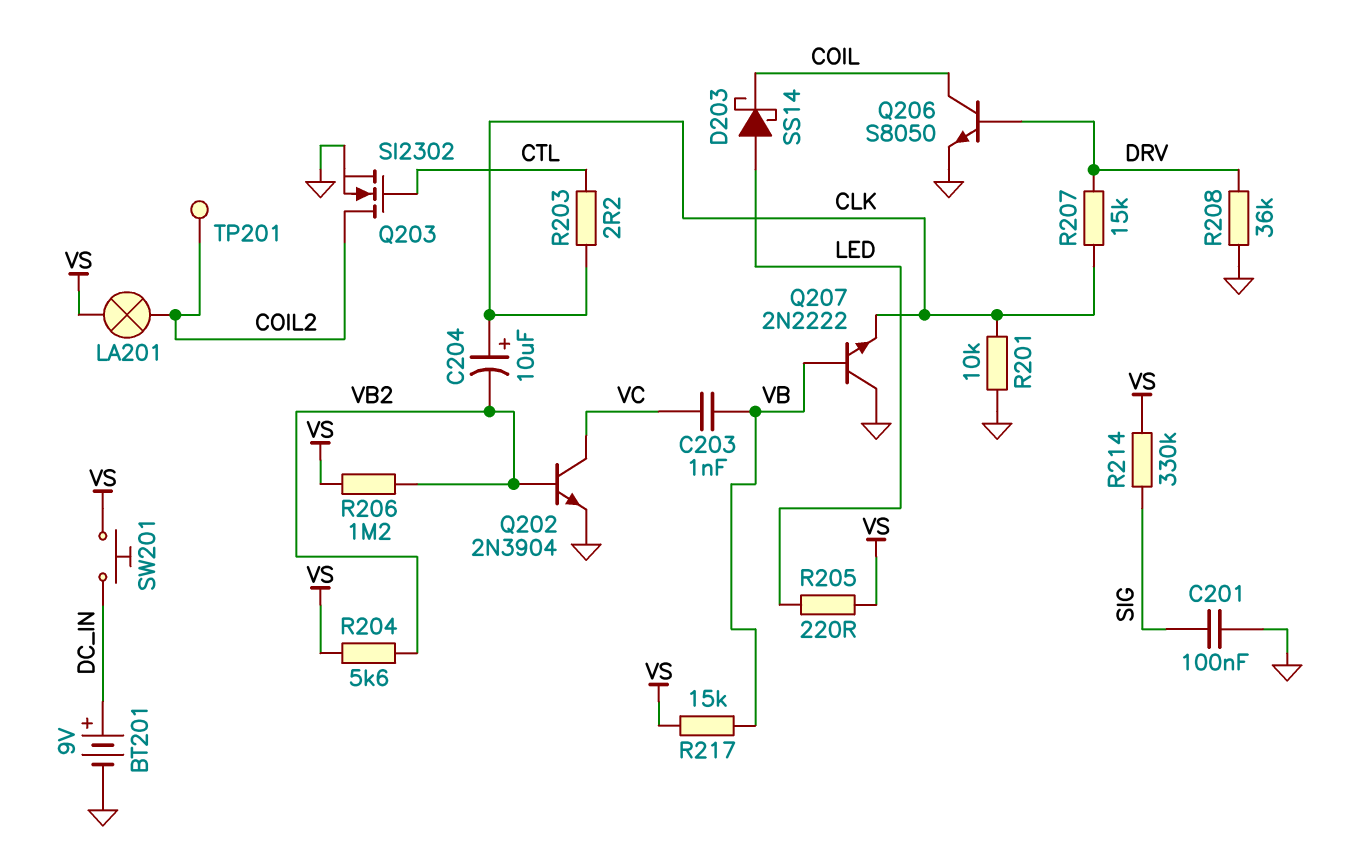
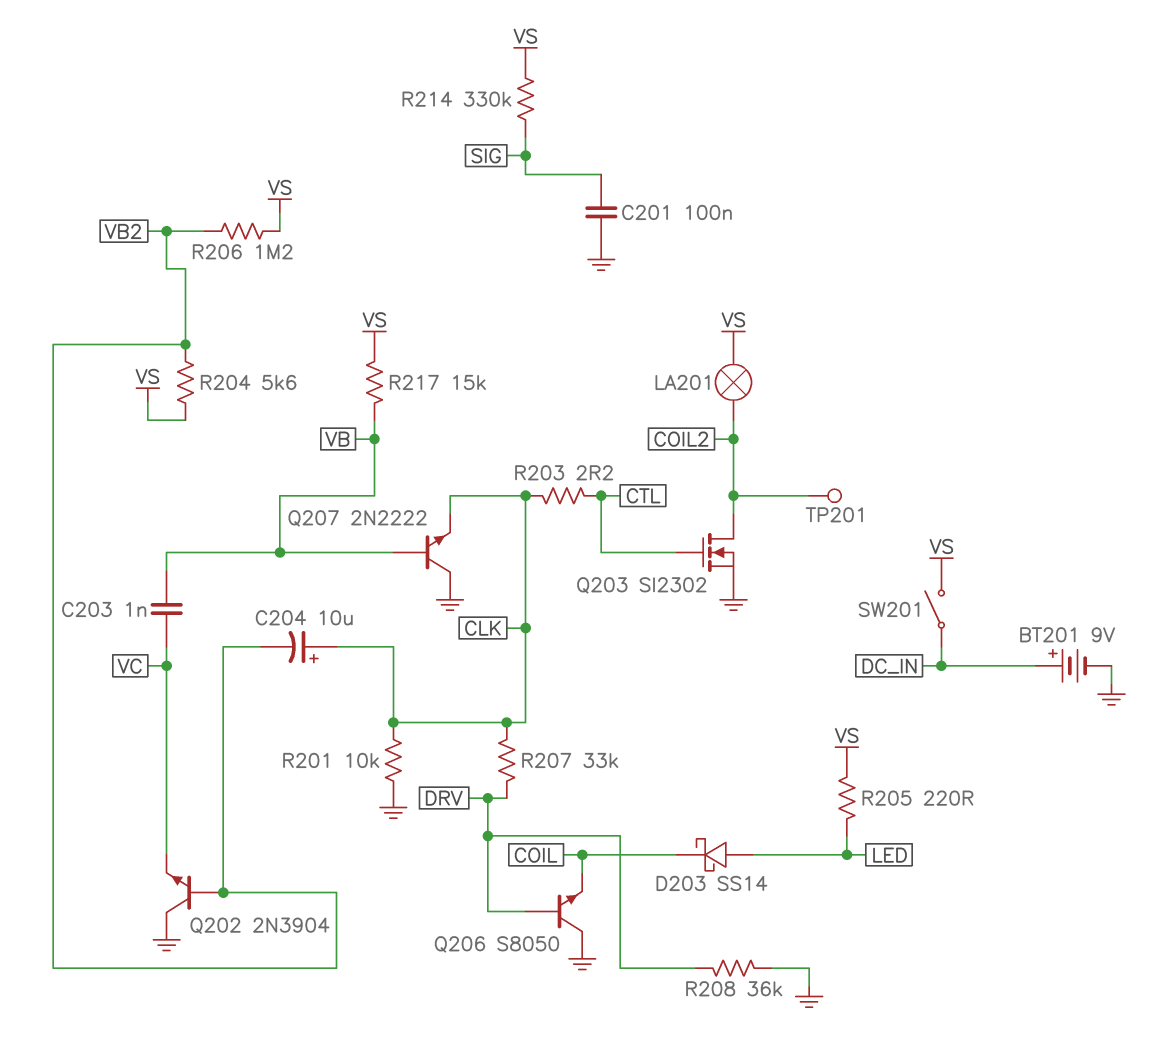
Q202: NPN 2N3904 (B VB2, C VC, E GND) -> NPN 2N3904 (B VB2, C GND, E VC)
Q206: NPN S8050 (B DRV, C COIL, E GND) -> NPN S8050 (B DRV, C GND, E COIL)
R207: 15k (CLK, DRV) -> 33k (CLK, DRV)
SW201: button (DC_IN, VS) -> switch (DC_IN, VS)

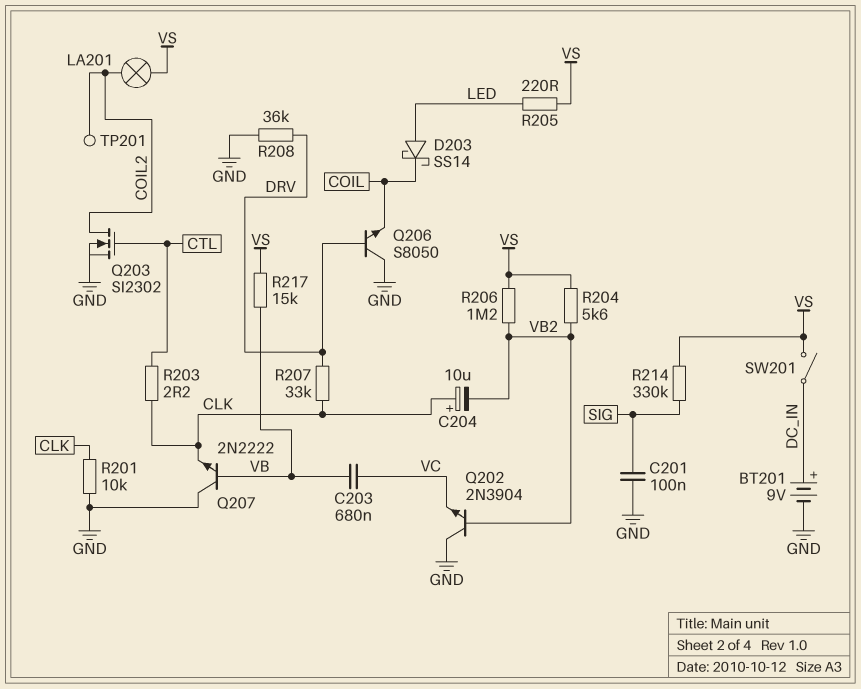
C203: 1nF (VB, VC) -> 680nF (VB, VC)

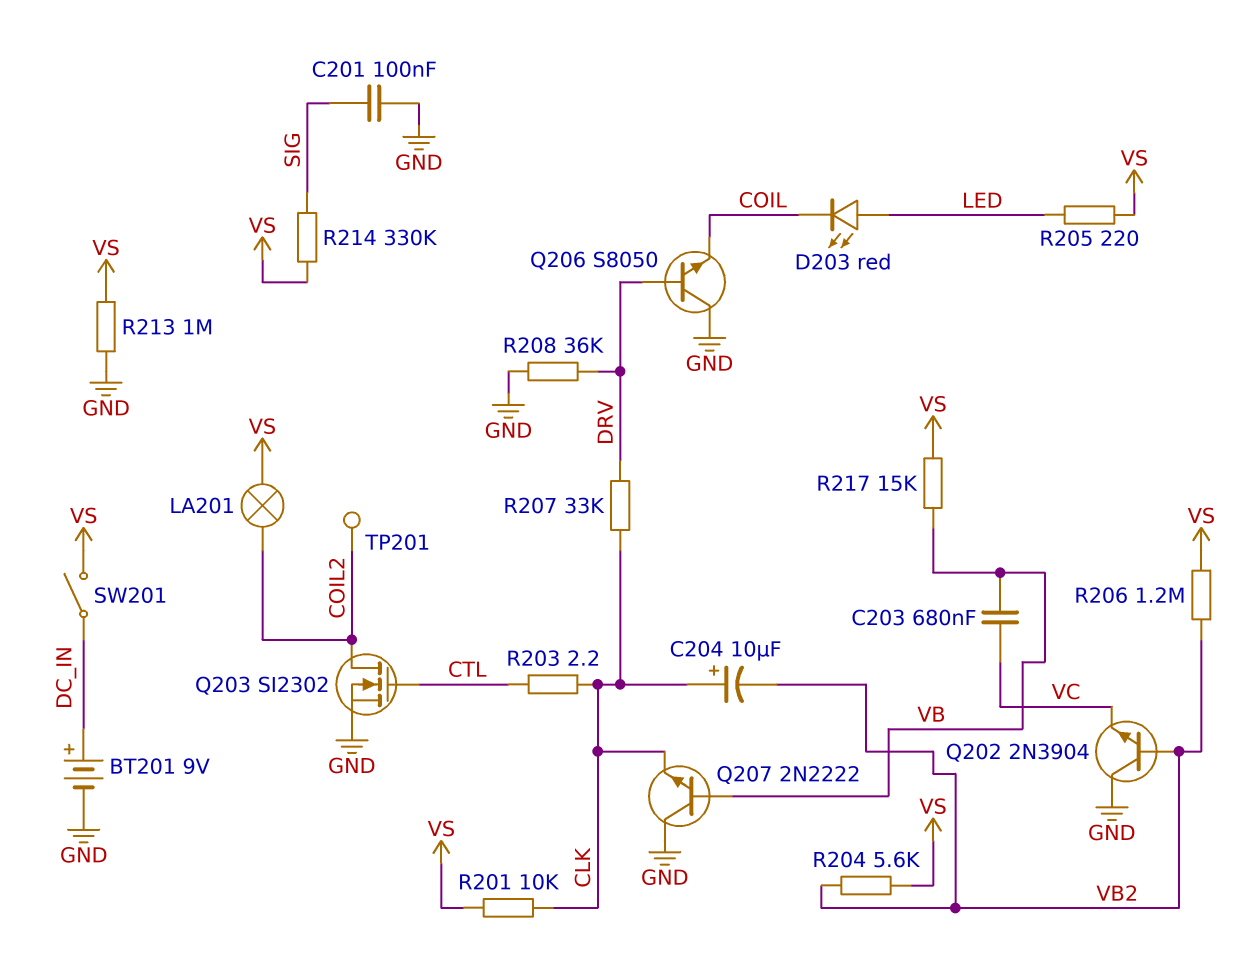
D203: schottky SS14 (A LED, K COIL) -> LED red (A LED, K COIL)
R201: 10k (CLK, GND) -> 10k (CLK, VS)
R213: none -> 1M (GND, VS)

